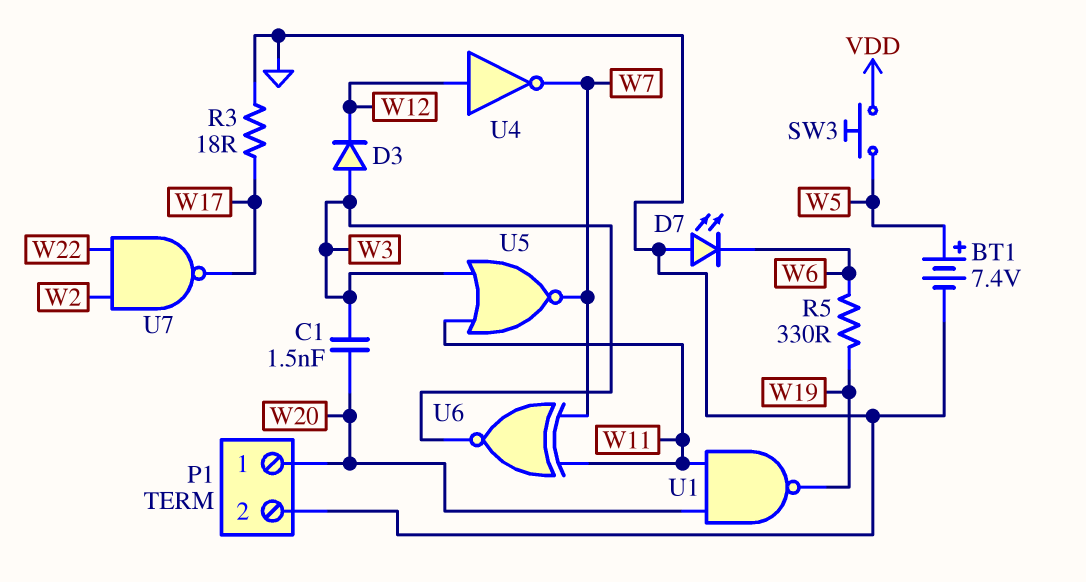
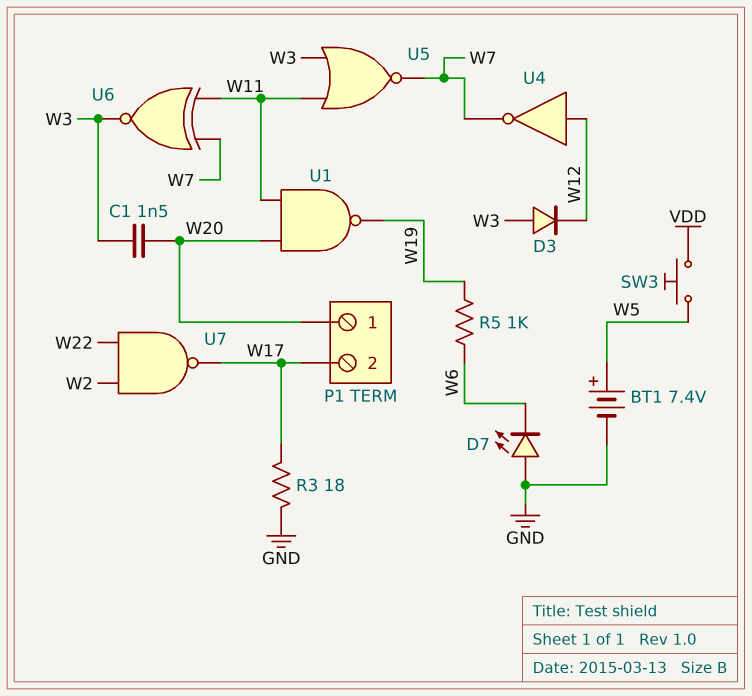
P1 pin 2: GND -> W17
R5: 330 (W6, W19) -> 1k (W6, W19)

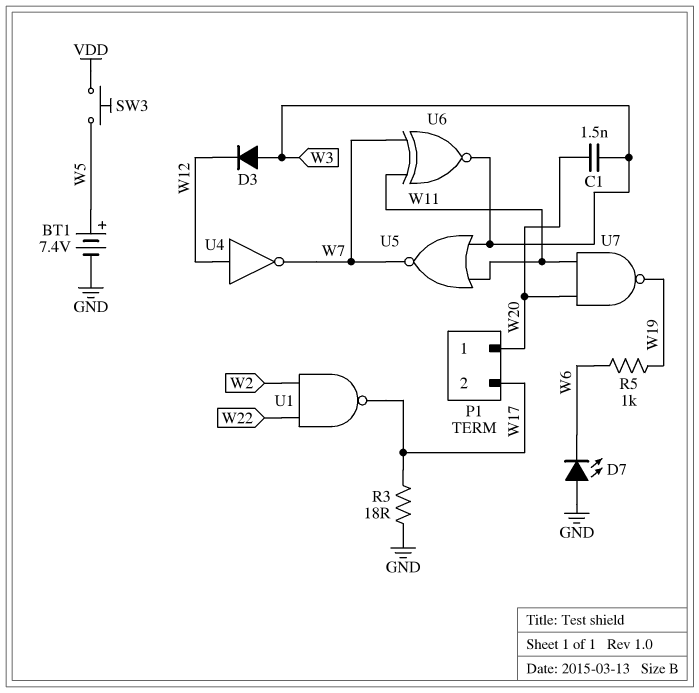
U1: NAND (in W11, in W20, out W19) -> NAND (in W2, in W22, out W17)
U7: NAND (in W2, in W22, out W17) -> NAND (in W11, in W20, out W19)

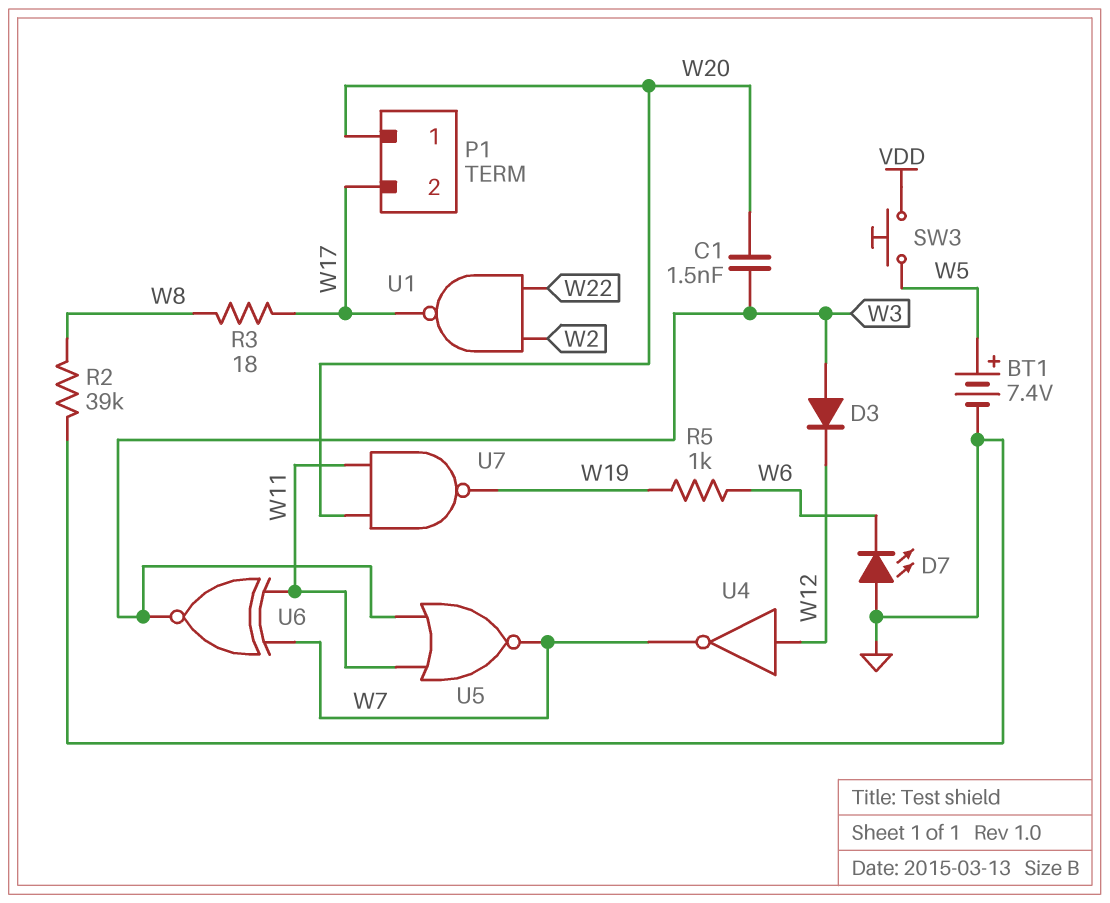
R2: none -> 39k (GND, W8)
R3: 18 (GND, W17) -> 18 (W8, W17)

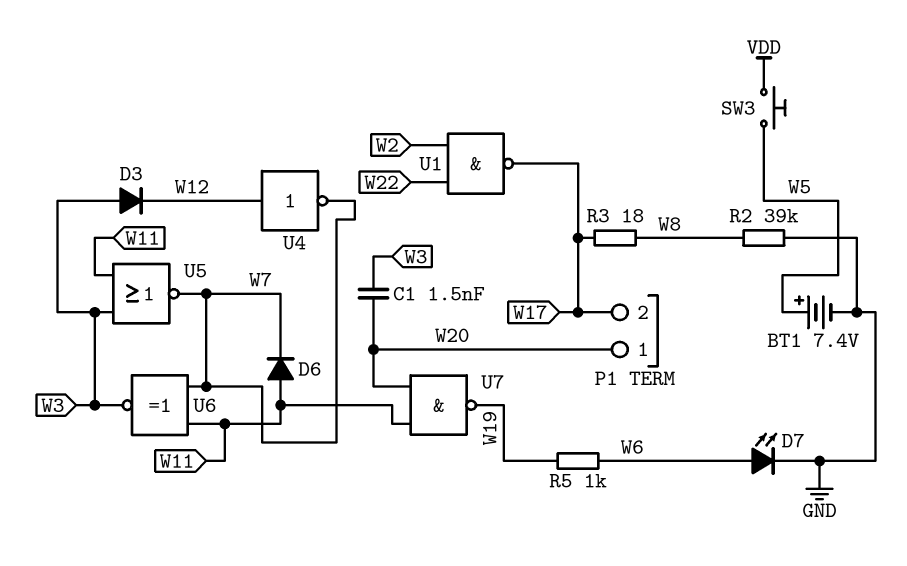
D6: none -> diode (A W11, K W7)
D7: LED (A GND, K W6) -> LED (A W6, K GND)

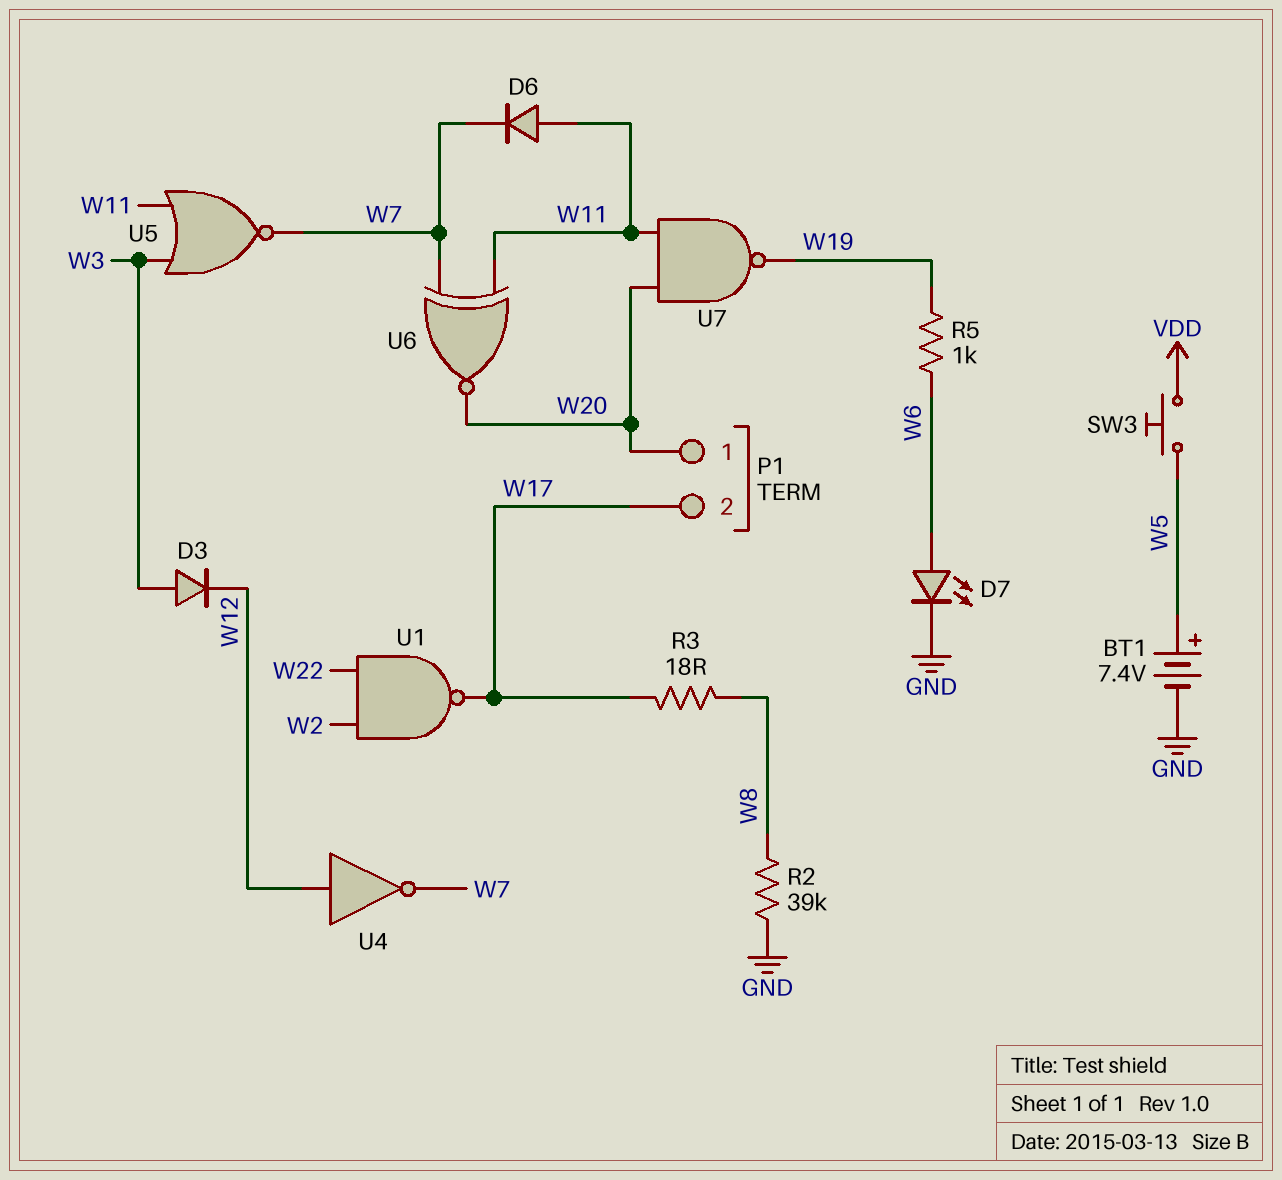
C1: 1.5nF (W3, W20) -> none
U6: XNOR (in W7, in W11, out W3) -> XNOR (in W7, in W11, out W20)

